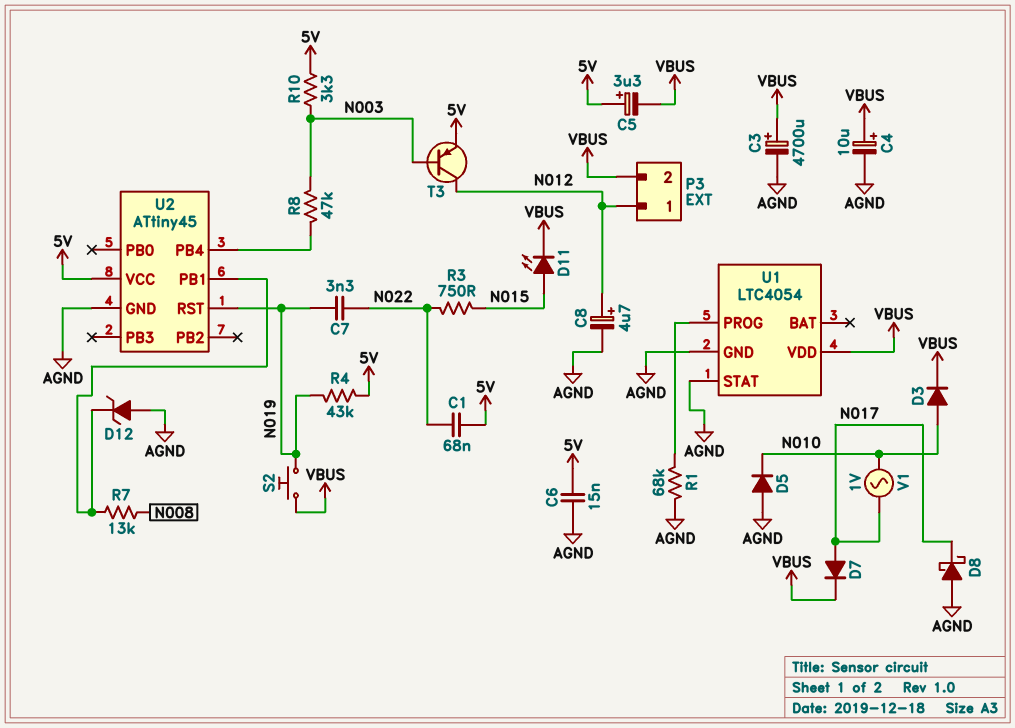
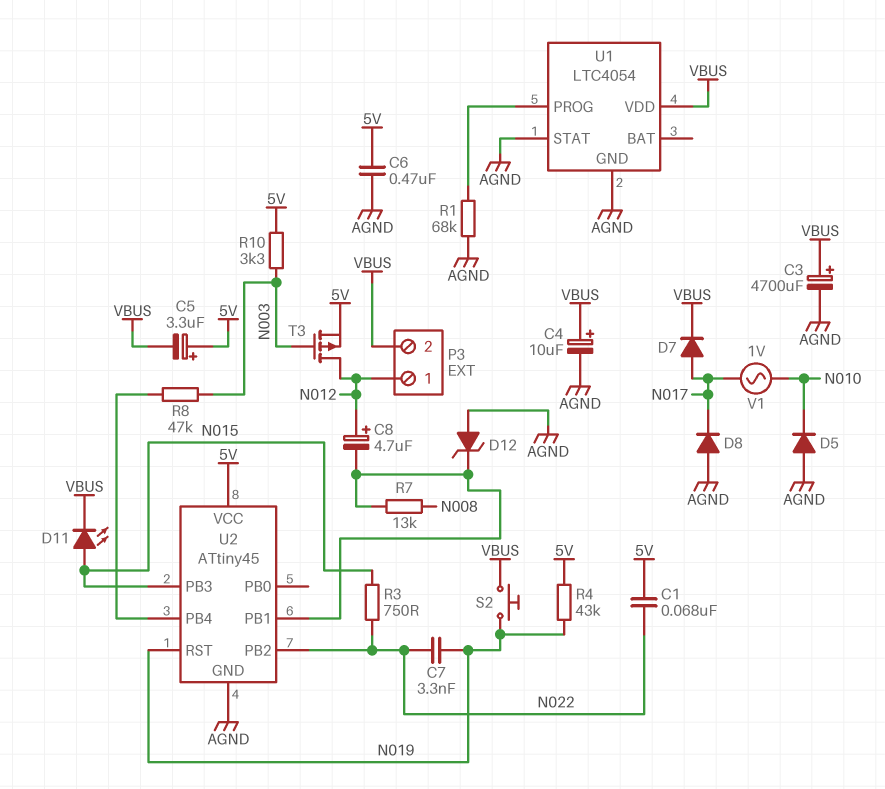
C6: 15nF (5V, AGND) -> 470nF (5V, AGND)
C8: 4.7uF (plus N012, minus AGND) -> 4.7uF (plus N012, minus U2/PB1)
D3: diode (A N010, K VBUS) -> none
D8: schottky (A AGND, K N017) -> diode (A AGND, K N017)
T3: PNP (B N003, C N012, E 5V) -> PMOS (G N003, D N012, S 5V)
U2 pin PB2: none -> N022
U2 pin PB3: none -> N015

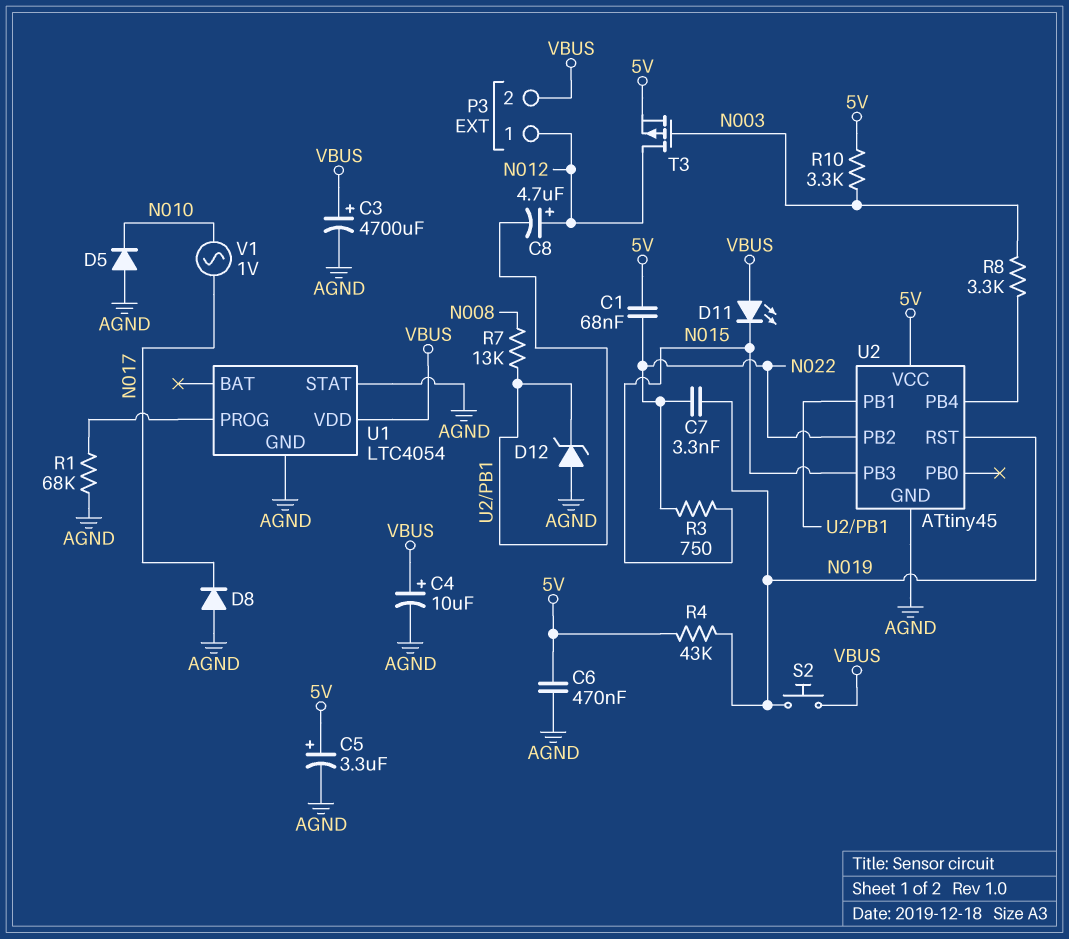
C5: 3.3uF (plus 5V, minus VBUS) -> 3.3uF (plus 5V, minus AGND)
D7: diode (A N017, K VBUS) -> none
D11: LED (A N015, K VBUS) -> LED (A VBUS, K N015)
R8: 47k (N003, U2/PB4) -> 3.3k (N003, U2/PB4)

